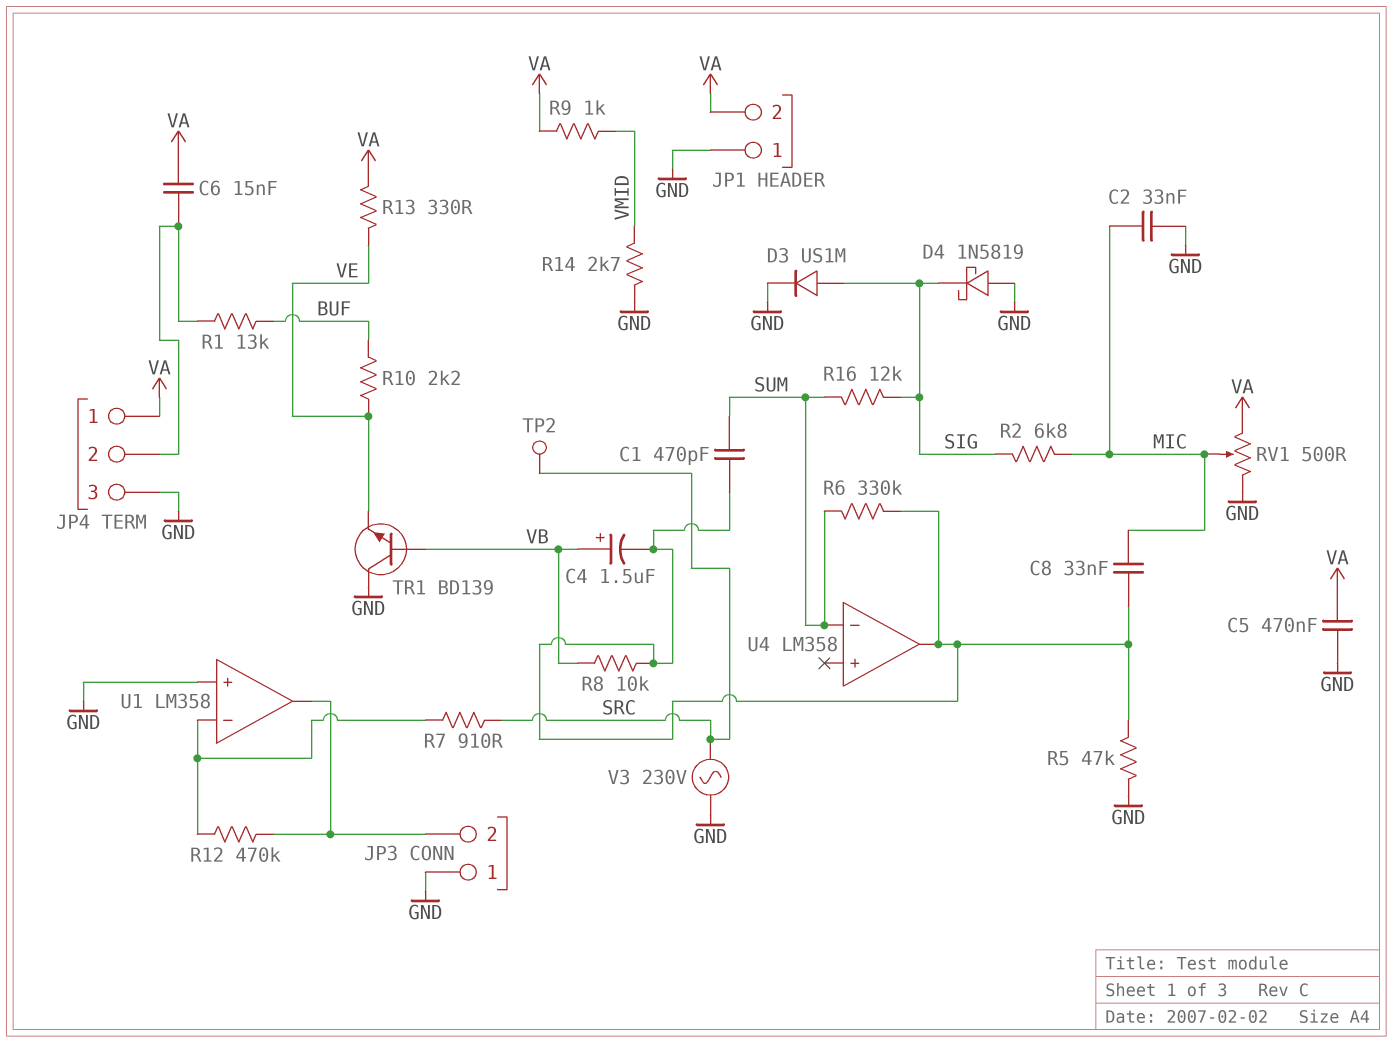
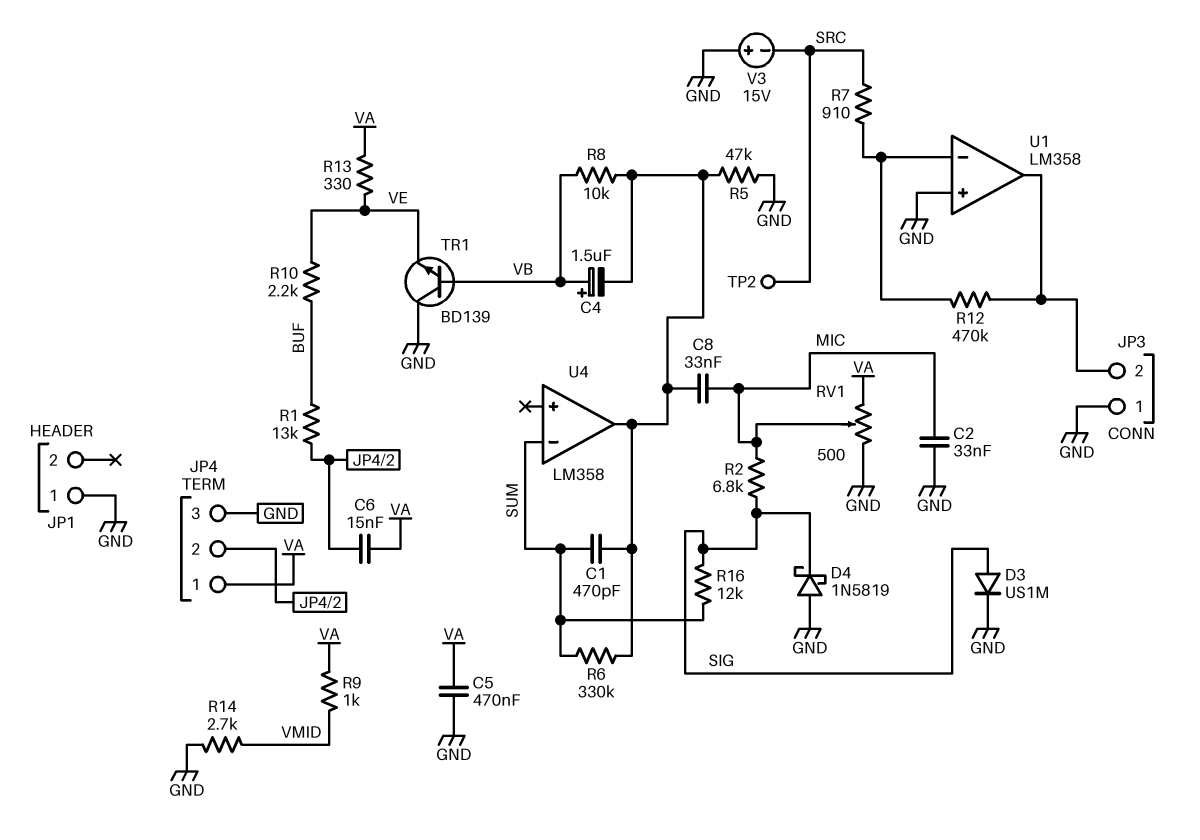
JP1 pin 2: VA -> none
V3: AC 230V (GND, SRC) -> 15V (plus GND, minus SRC)

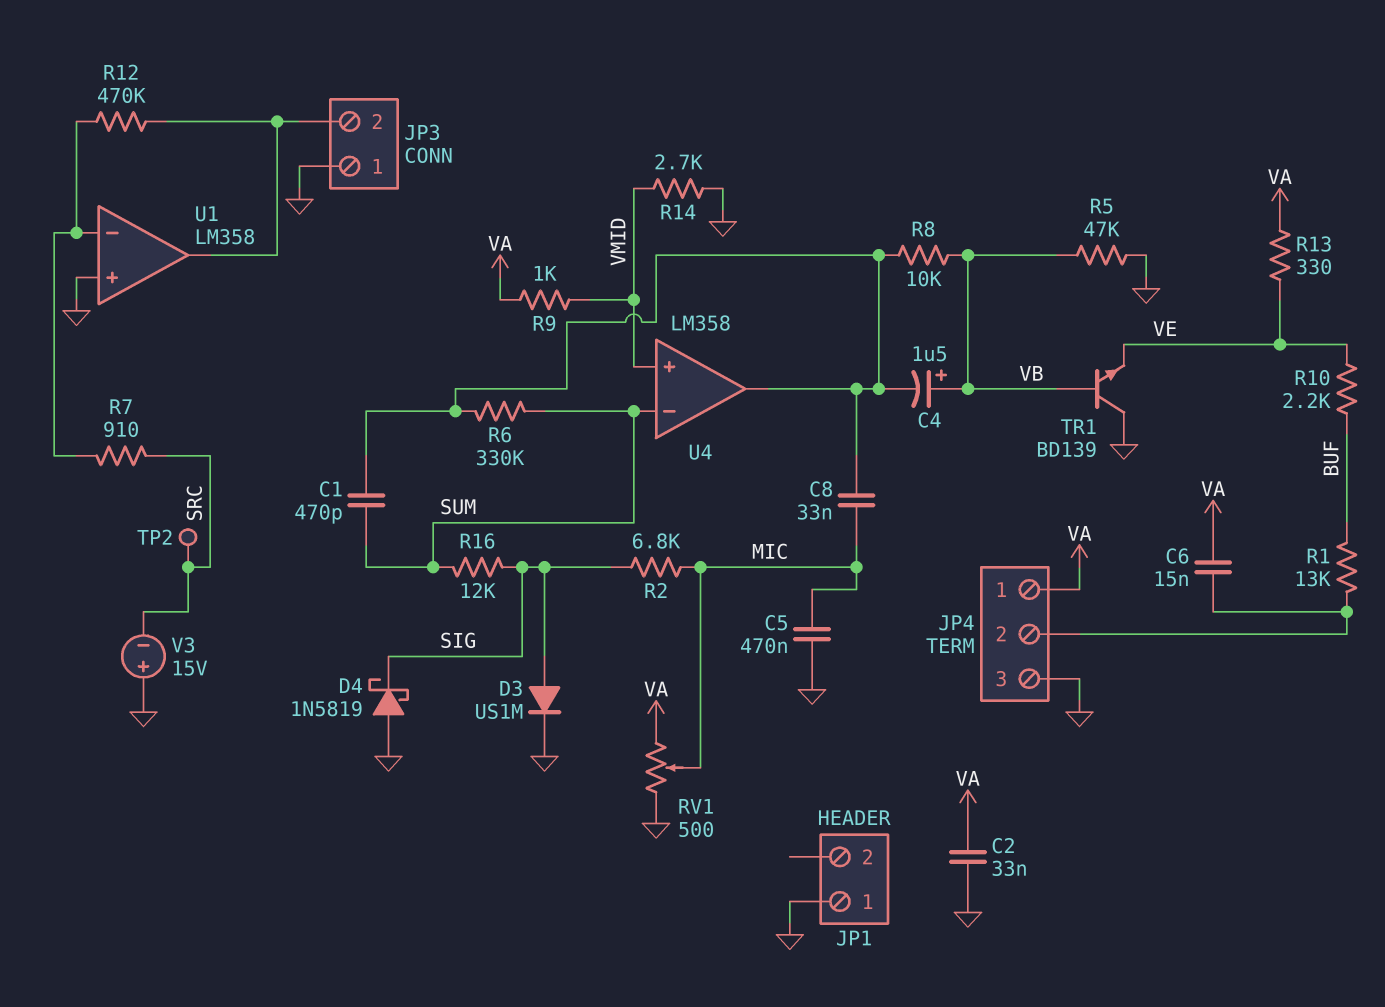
C2: 33nF (GND, MIC) -> 33nF (GND, VA)
C5: 470nF (GND, VA) -> 470nF (GND, MIC)
R5: 47k (GND, U4/out) -> 47k (GND, VB)
U4 pin in+: none -> VMID

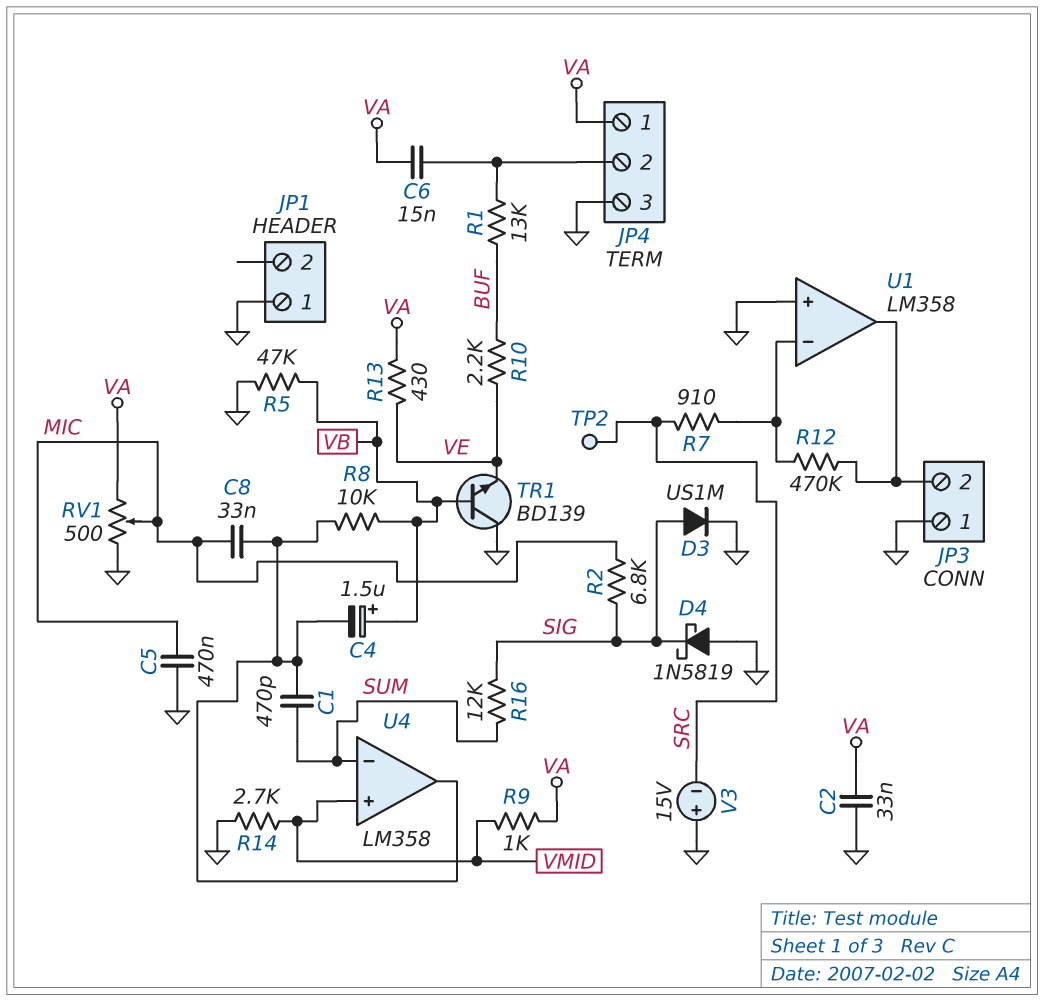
R6: 330k (SUM, U4/out) -> none
R13: 330 (VA, VE) -> 430 (VA, VE)

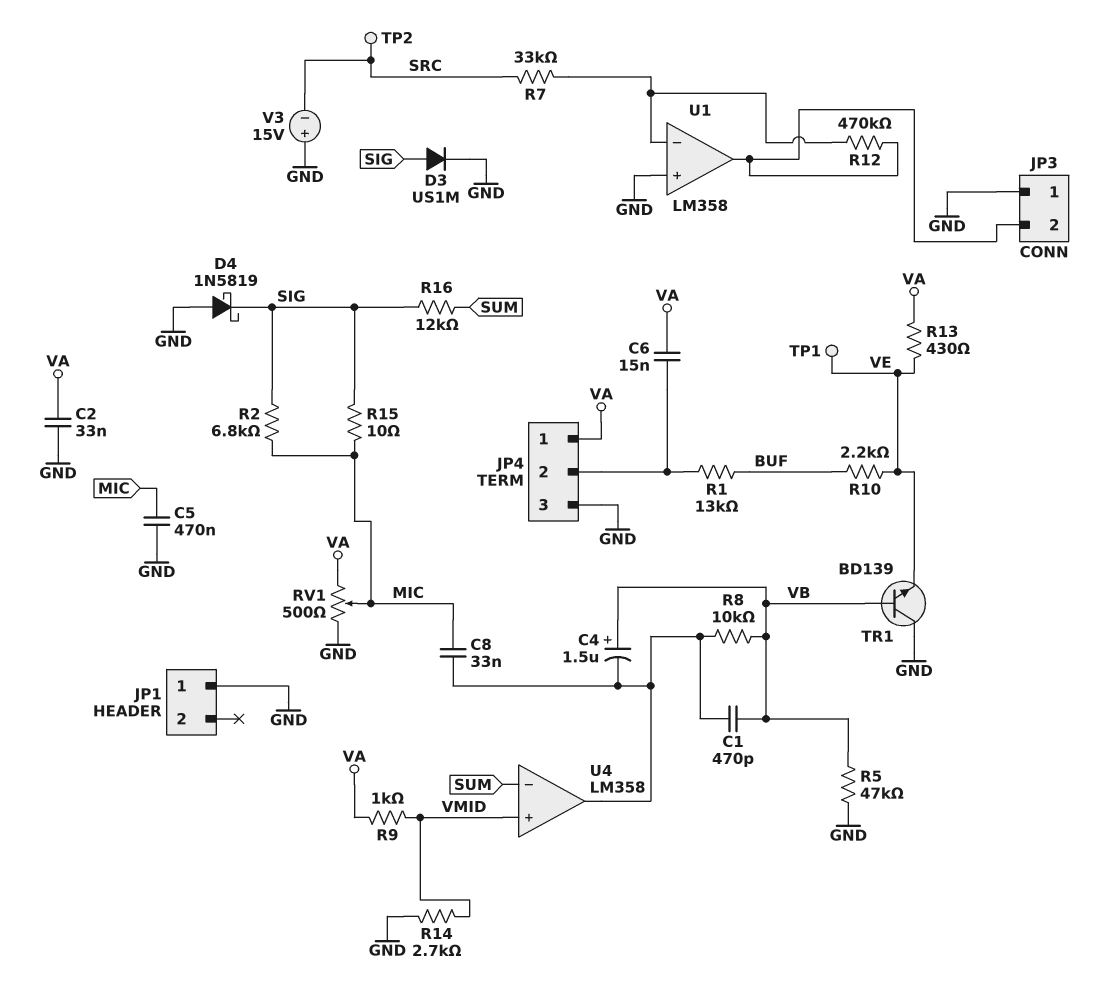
C1: 470pF (SUM, U4/out) -> 470pF (U4/out, VB)
R7: 910 (SRC, U1/in-) -> 33k (SRC, U1/in-)
R15: none -> 10 (MIC, SIG)
TP1: none -> test point (VE)

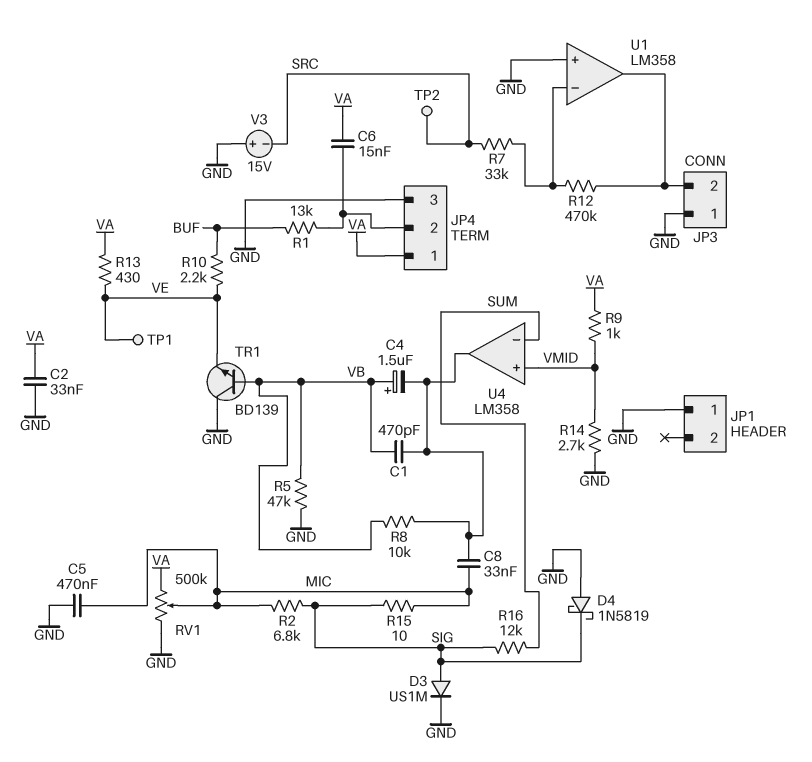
RV1: 500 (GND, VA, wiper MIC) -> 500k (GND, VA, wiper MIC)

